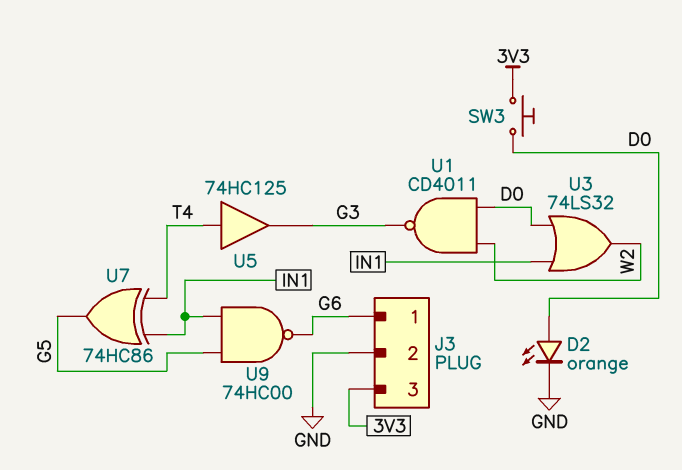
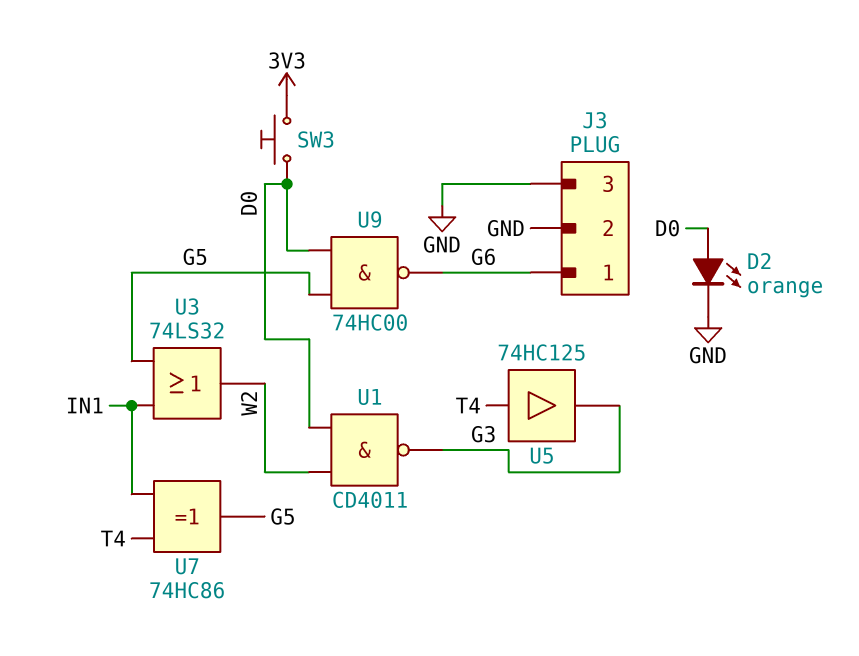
J3 pin 3: 3V3 -> GND
U3: OR 74LS32 (in D0, in IN1, out W2) -> OR 74LS32 (in G5, in IN1, out W2)
U9: NAND 74HC00 (in G5, in IN1, out G6) -> NAND 74HC00 (in D0, in G5, out G6)

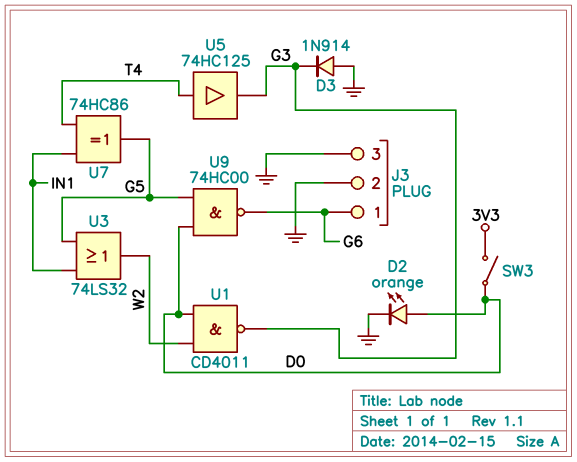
D3: none -> diode 1N914 (A GND, K G3)
SW3: button (3V3, D0) -> switch (3V3, D0)

